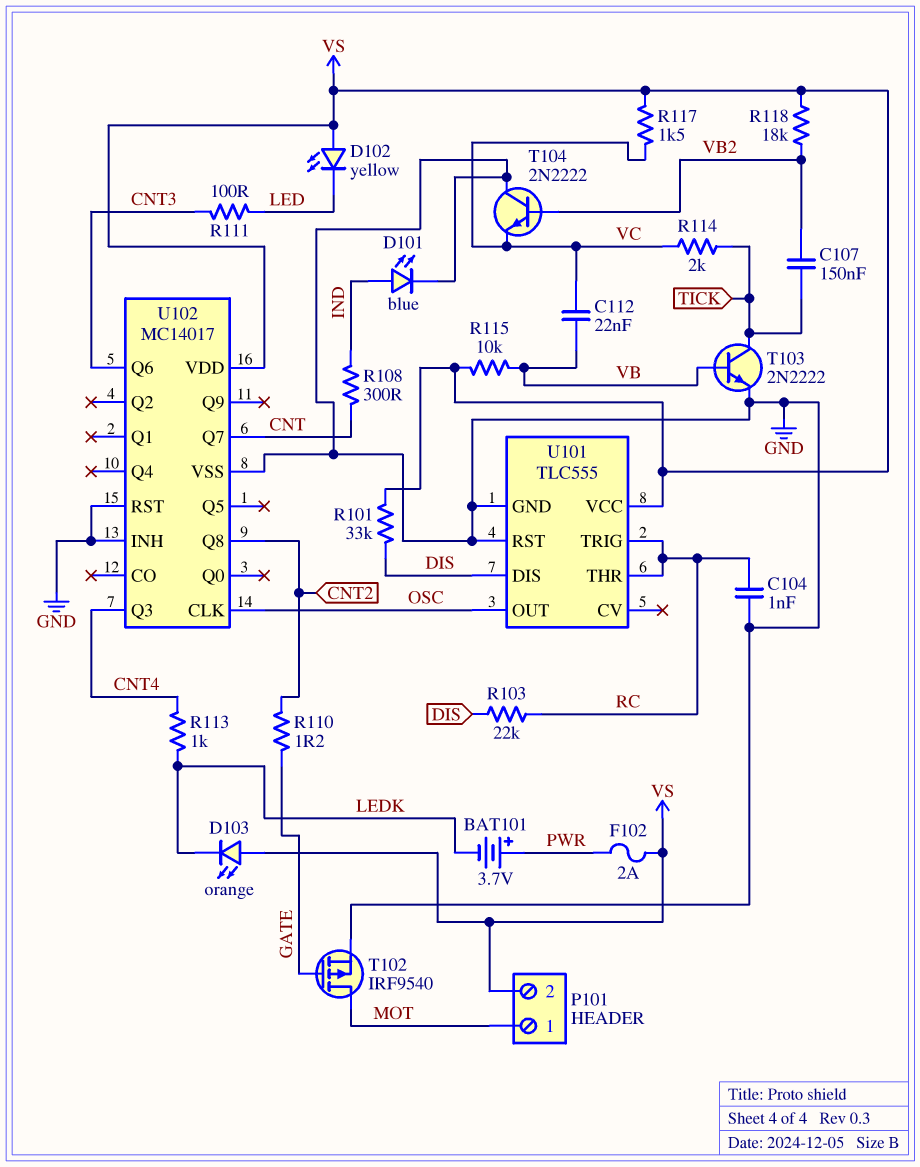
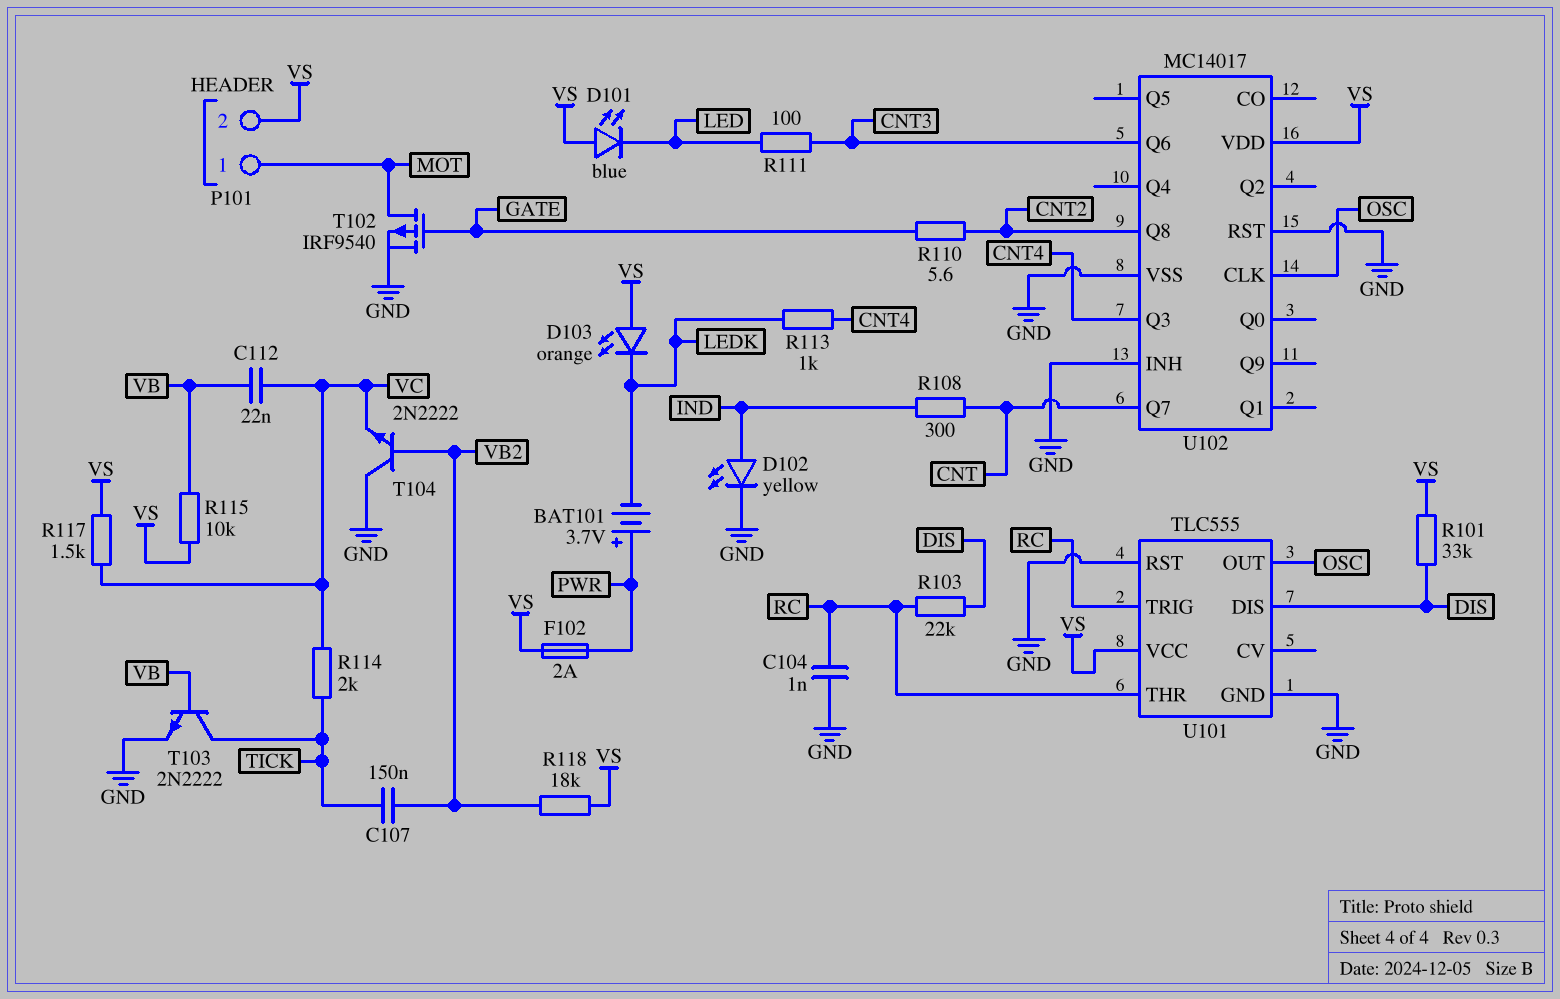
D101: LED blue (A IND, K GND) -> LED blue (A VS, K LED)
D102: LED yellow (A VS, K LED) -> LED yellow (A IND, K GND)
R110: 1.2 (CNT2, GATE) -> 5.6 (CNT2, GATE)

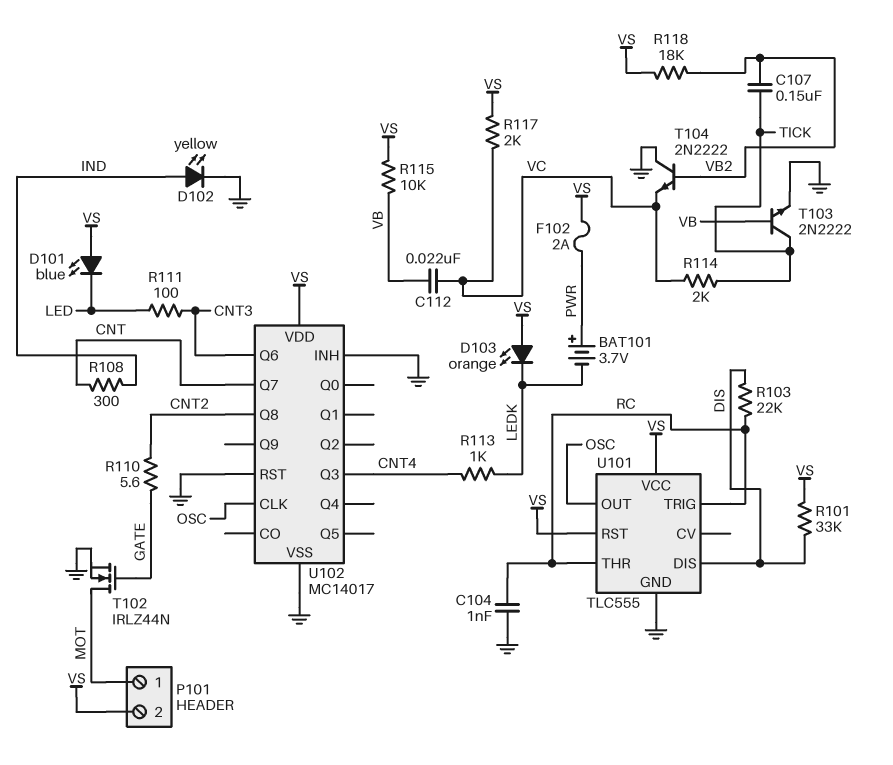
R117: 1.5k (VC, VS) -> 2k (VC, VS)
T102: PMOS IRF9540 (G GATE, D MOT, S GND) -> NMOS IRLZ44N (G GATE, D MOT, S GND)
U101 pin RST: GND -> VS

